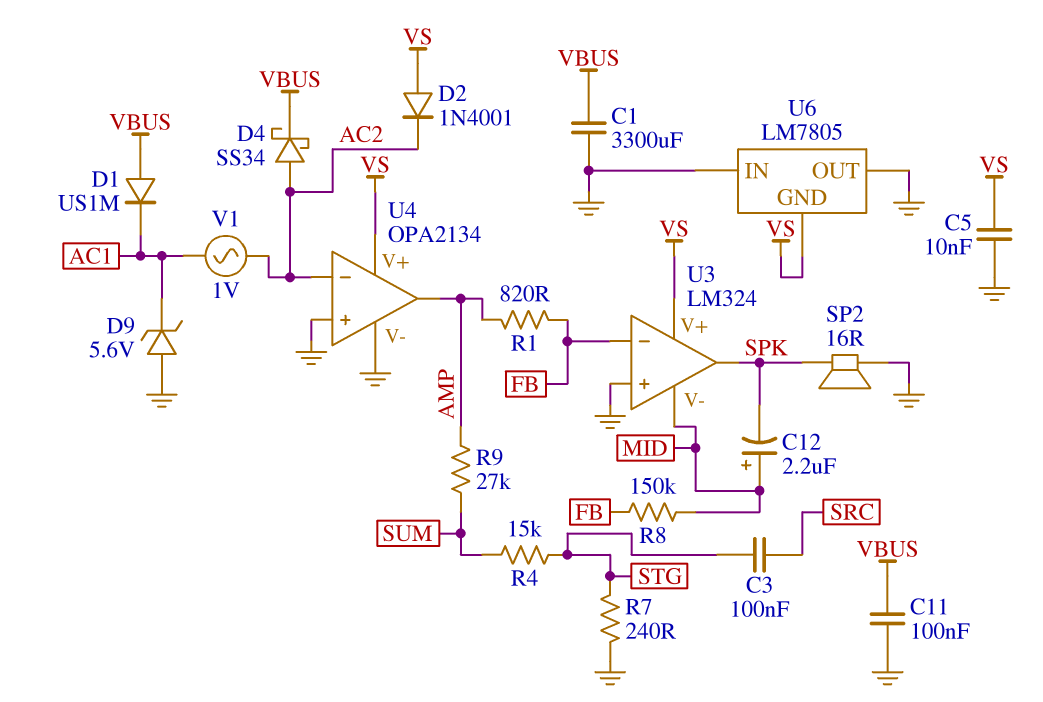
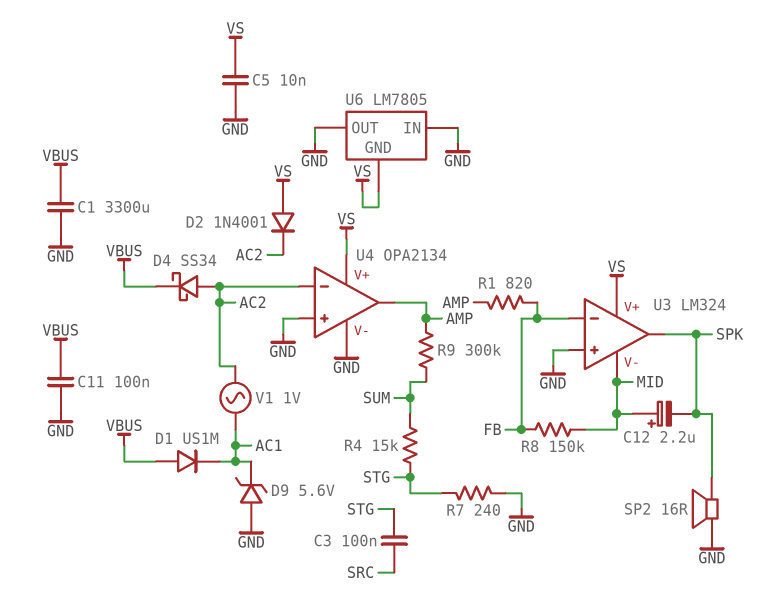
R9: 27k (AMP, SUM) -> 300k (AMP, SUM)

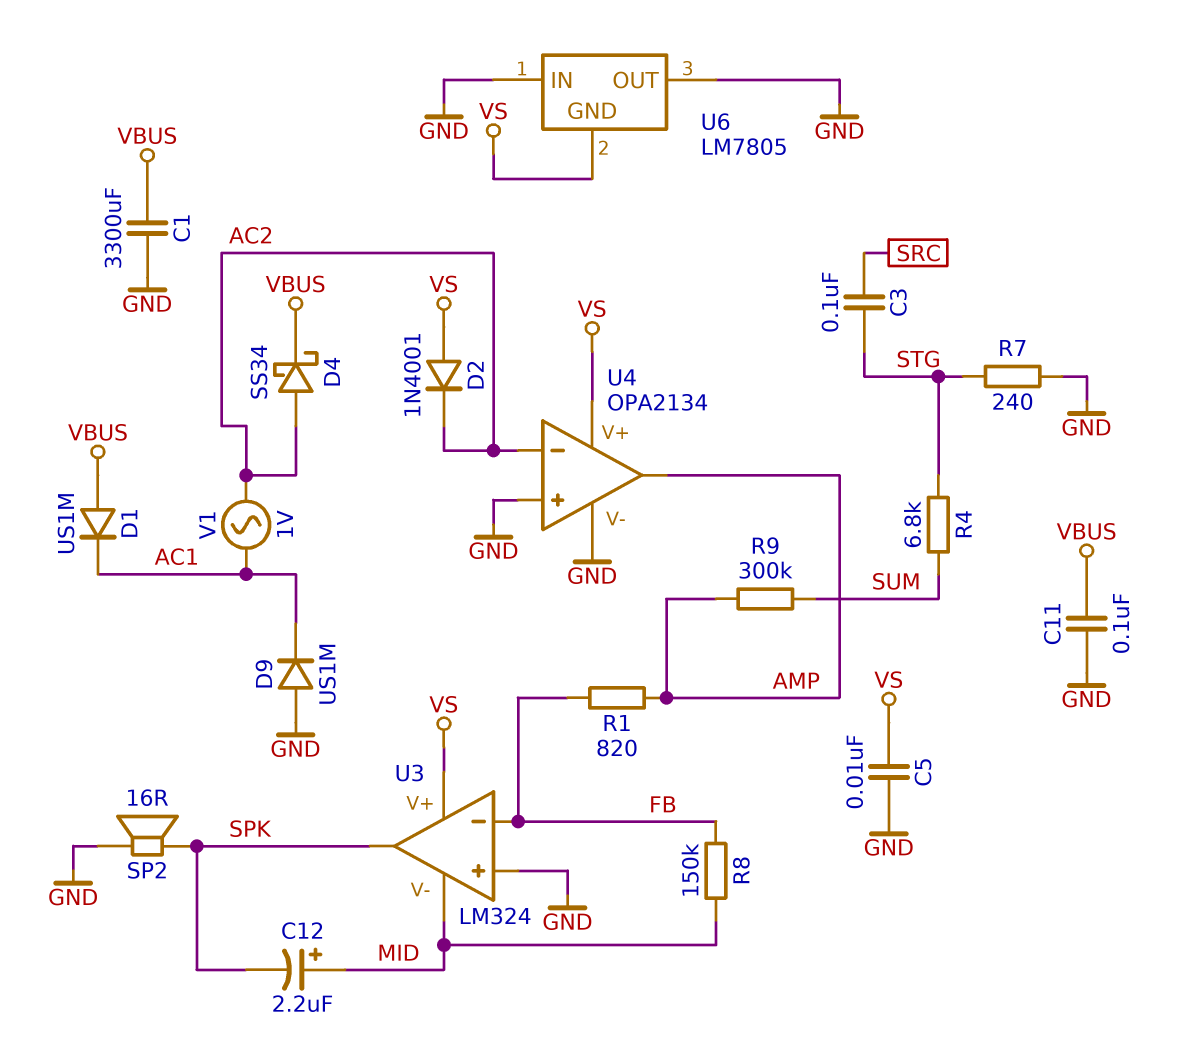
D9: zener 5.6V (A GND, K AC1) -> diode US1M (A GND, K AC1)
R4: 15k (STG, SUM) -> 6.8k (STG, SUM)

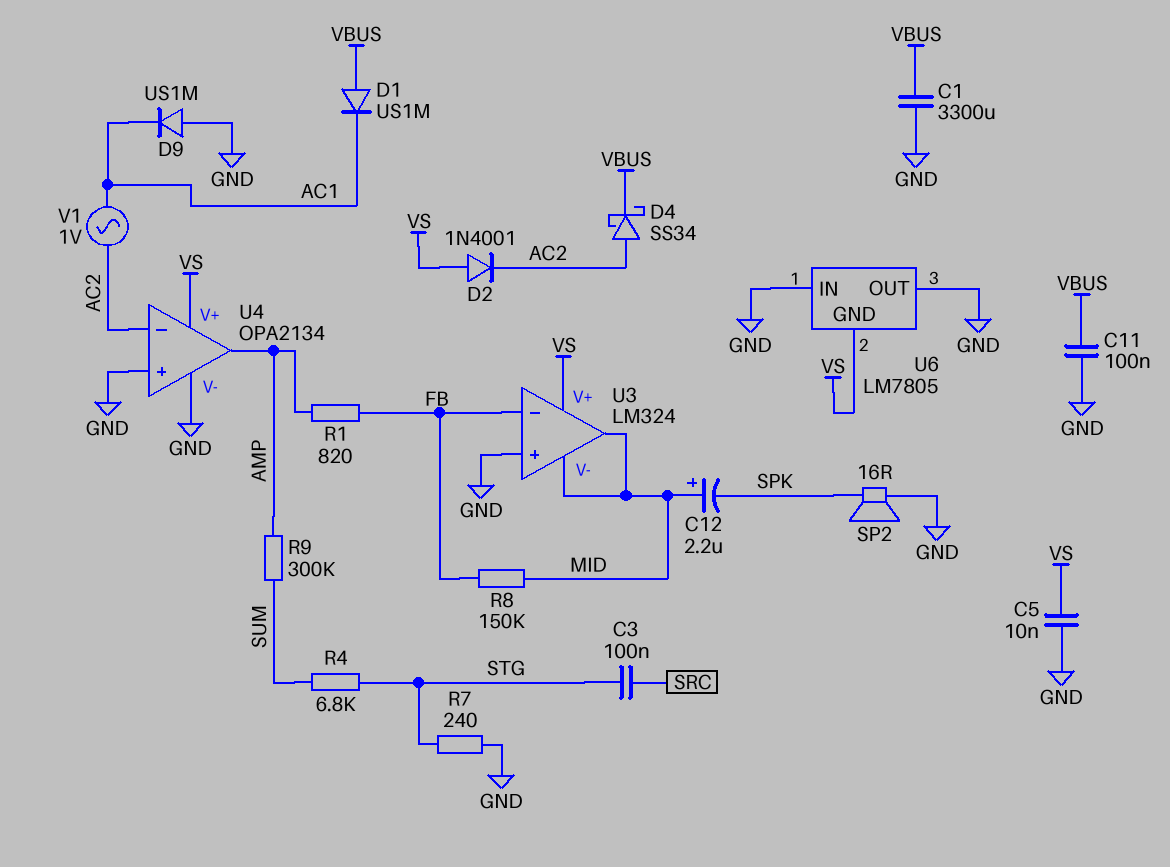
U3 pin out: SPK -> MID

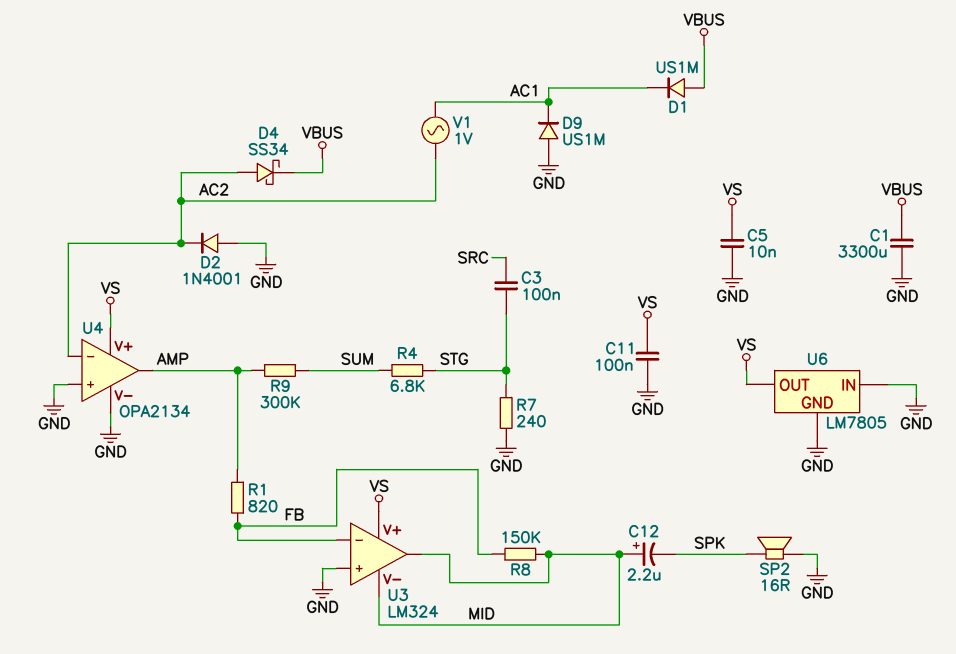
C11: 100nF (GND, VBUS) -> 100nF (GND, VS)
D2: diode 1N4001 (A VS, K AC2) -> diode 1N4001 (A GND, K AC2)
U6 pin GND: VS -> GND
U6 pin OUT: GND -> VS

